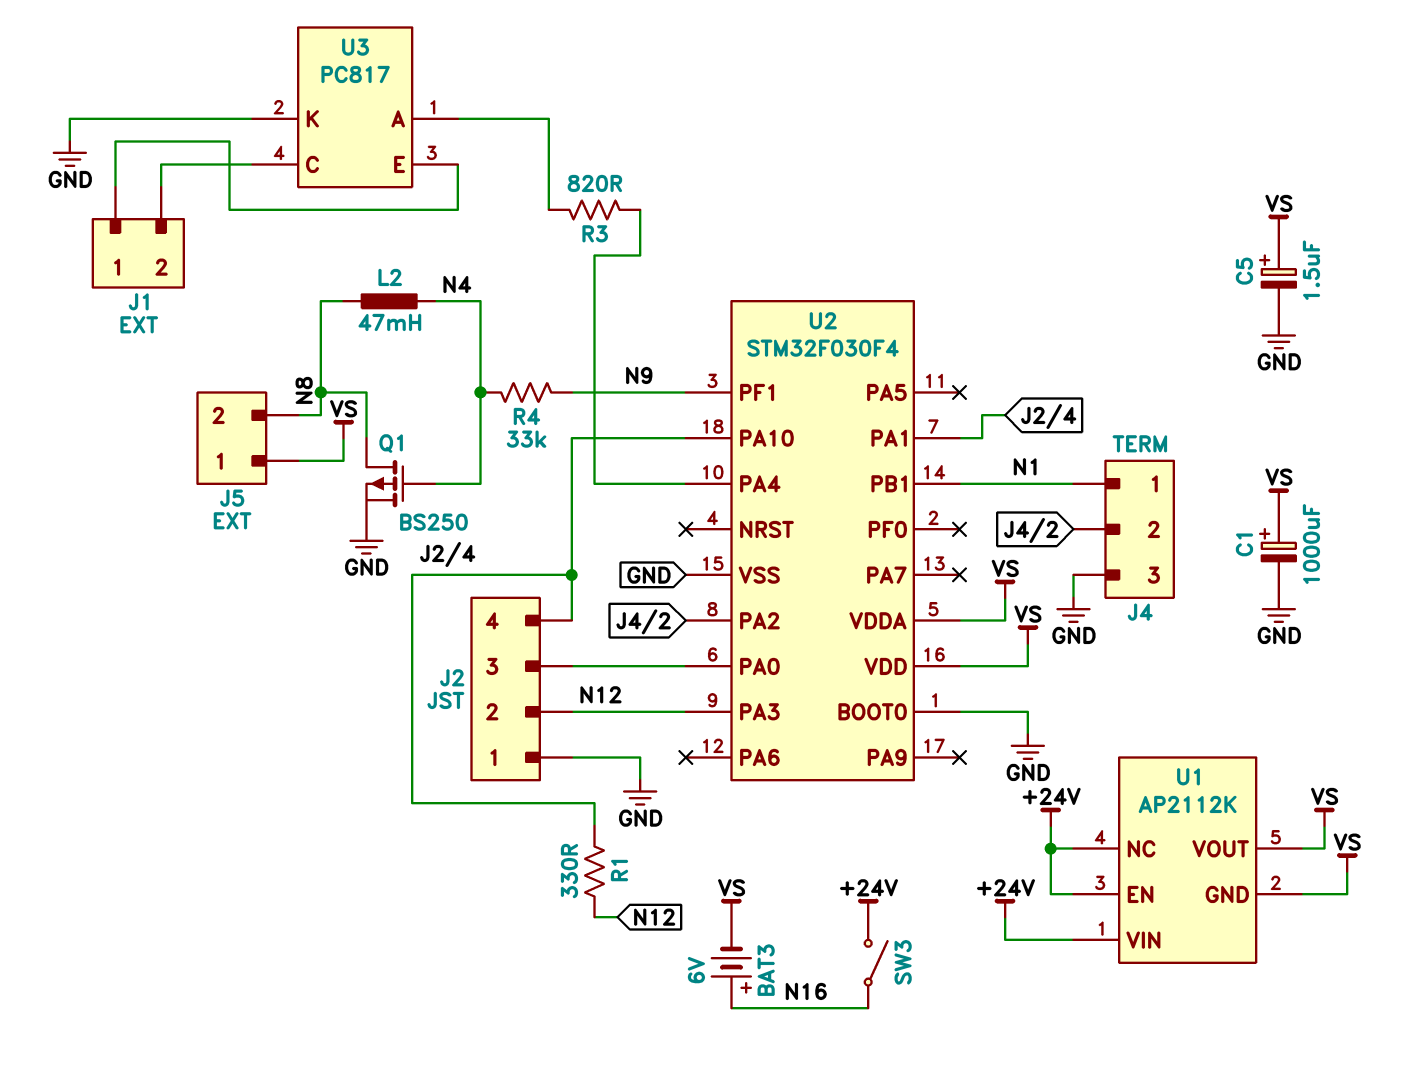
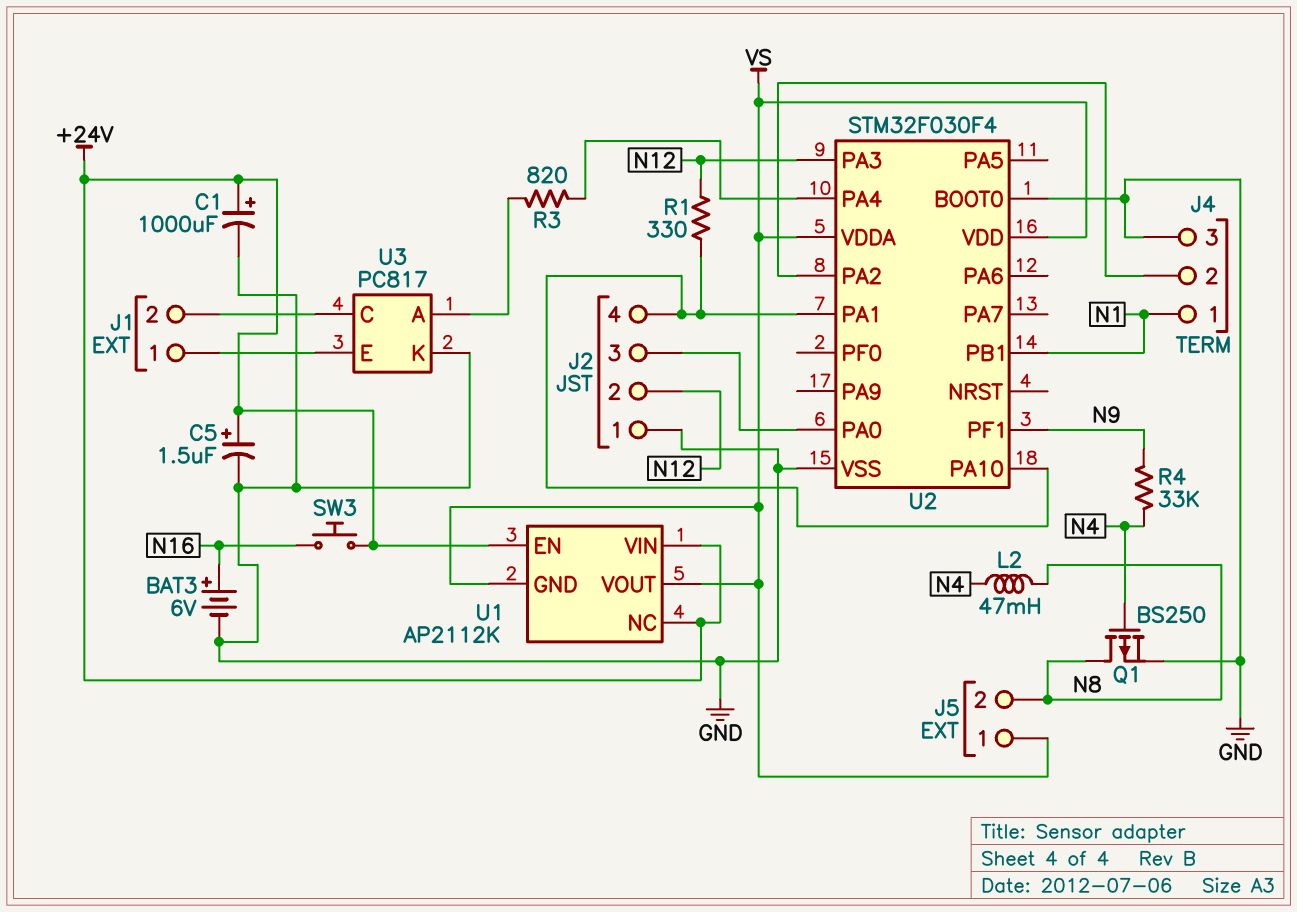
BAT3: 6V (plus N16, minus VS) -> 6V (plus N16, minus GND)
C1: 1000uF (plus VS, minus GND) -> 1000uF (plus +24V, minus GND)
C5: 1.5uF (plus VS, minus GND) -> 1.5uF (plus +24V, minus GND)
SW3: switch (+24V, N16) -> button (+24V, N16)

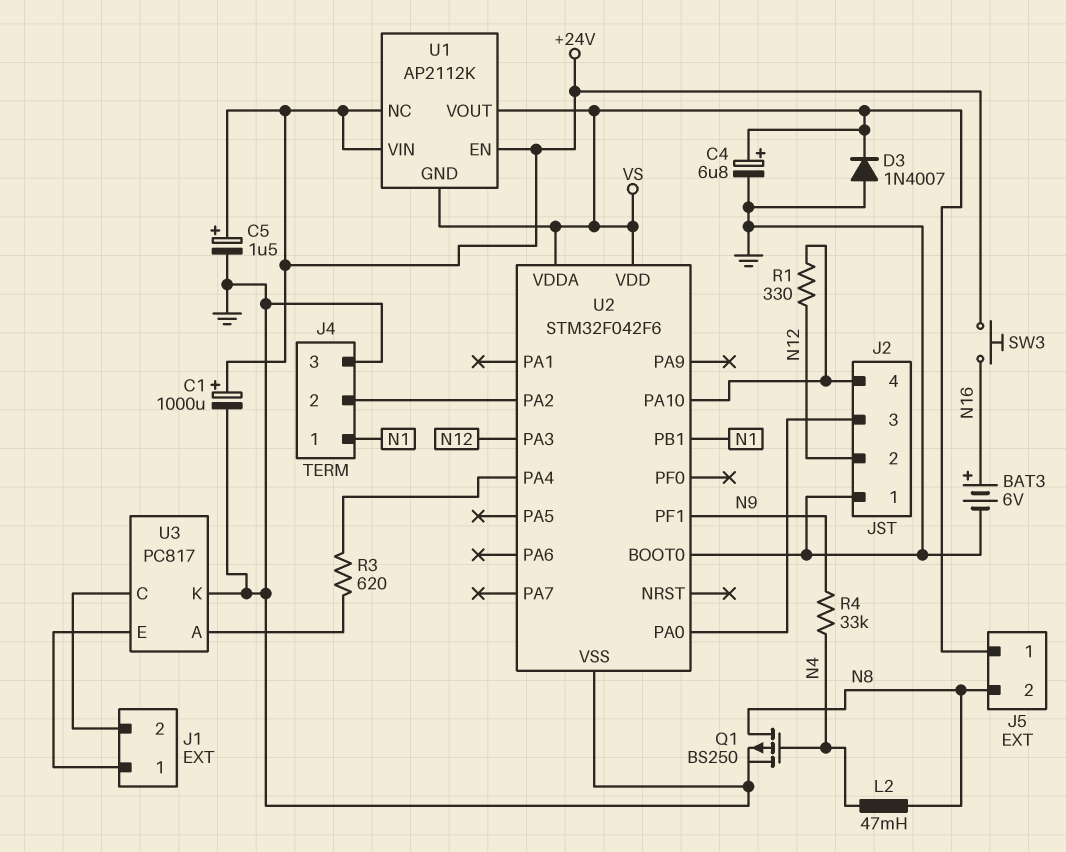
C4: none -> 6.8uF (plus VS, minus GND)
D3: none -> diode 1N4007 (A GND, K VS)
R3: 820 (U2/PA4, U3/A) -> 620 (U2/PA4, U3/A)
U2: STM32F030F4 -> STM32F042F6
U2 pin PA1: J2/4 -> none

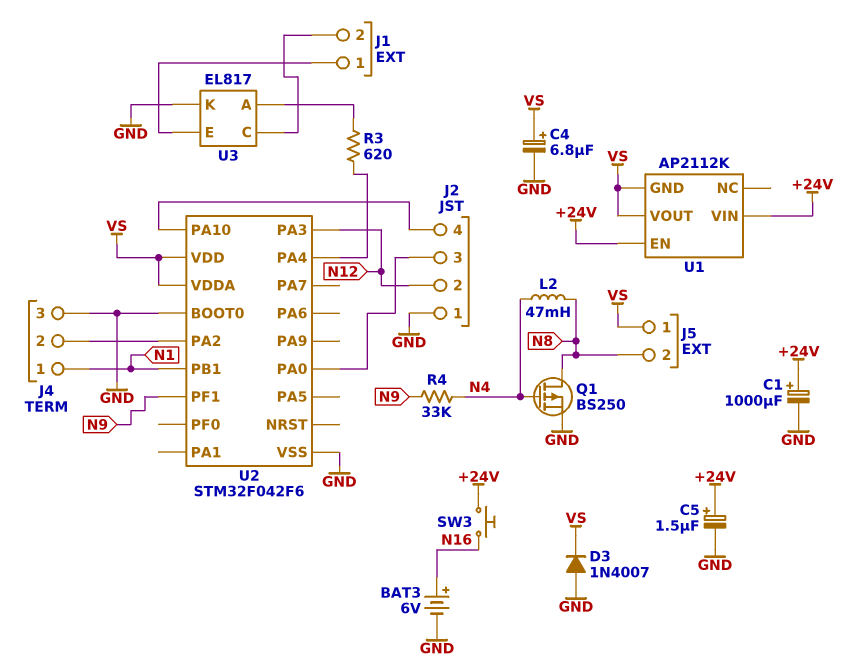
R1: 330 (J2/4, N12) -> none
U1 pin NC: +24V -> none
U3: PC817 -> EL817

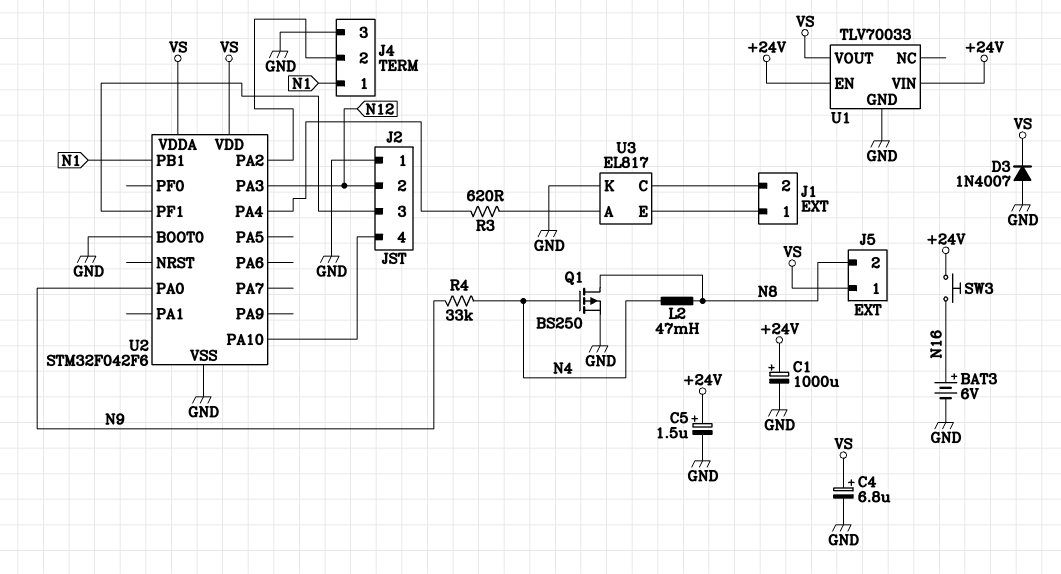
U1: AP2112K -> TLV70033
U1 pin GND: VS -> GND
U2 pin PA0: J2/3 -> N9
U2 pin PF1: N9 -> J2/3

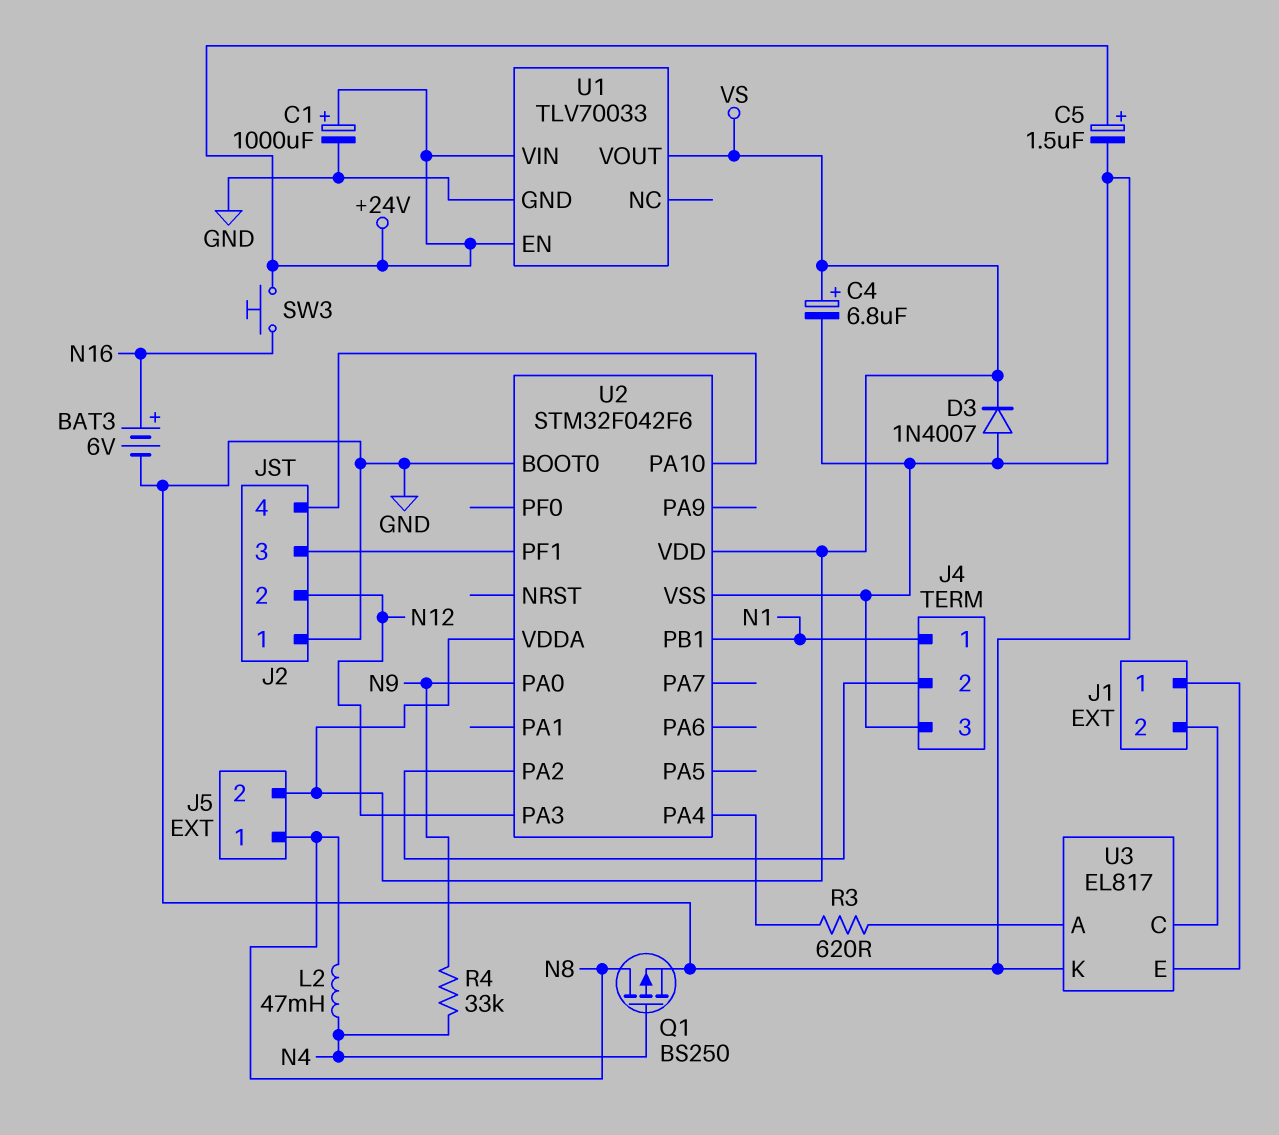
J5 pin 1: VS -> N8
J5 pin 2: N8 -> VS

